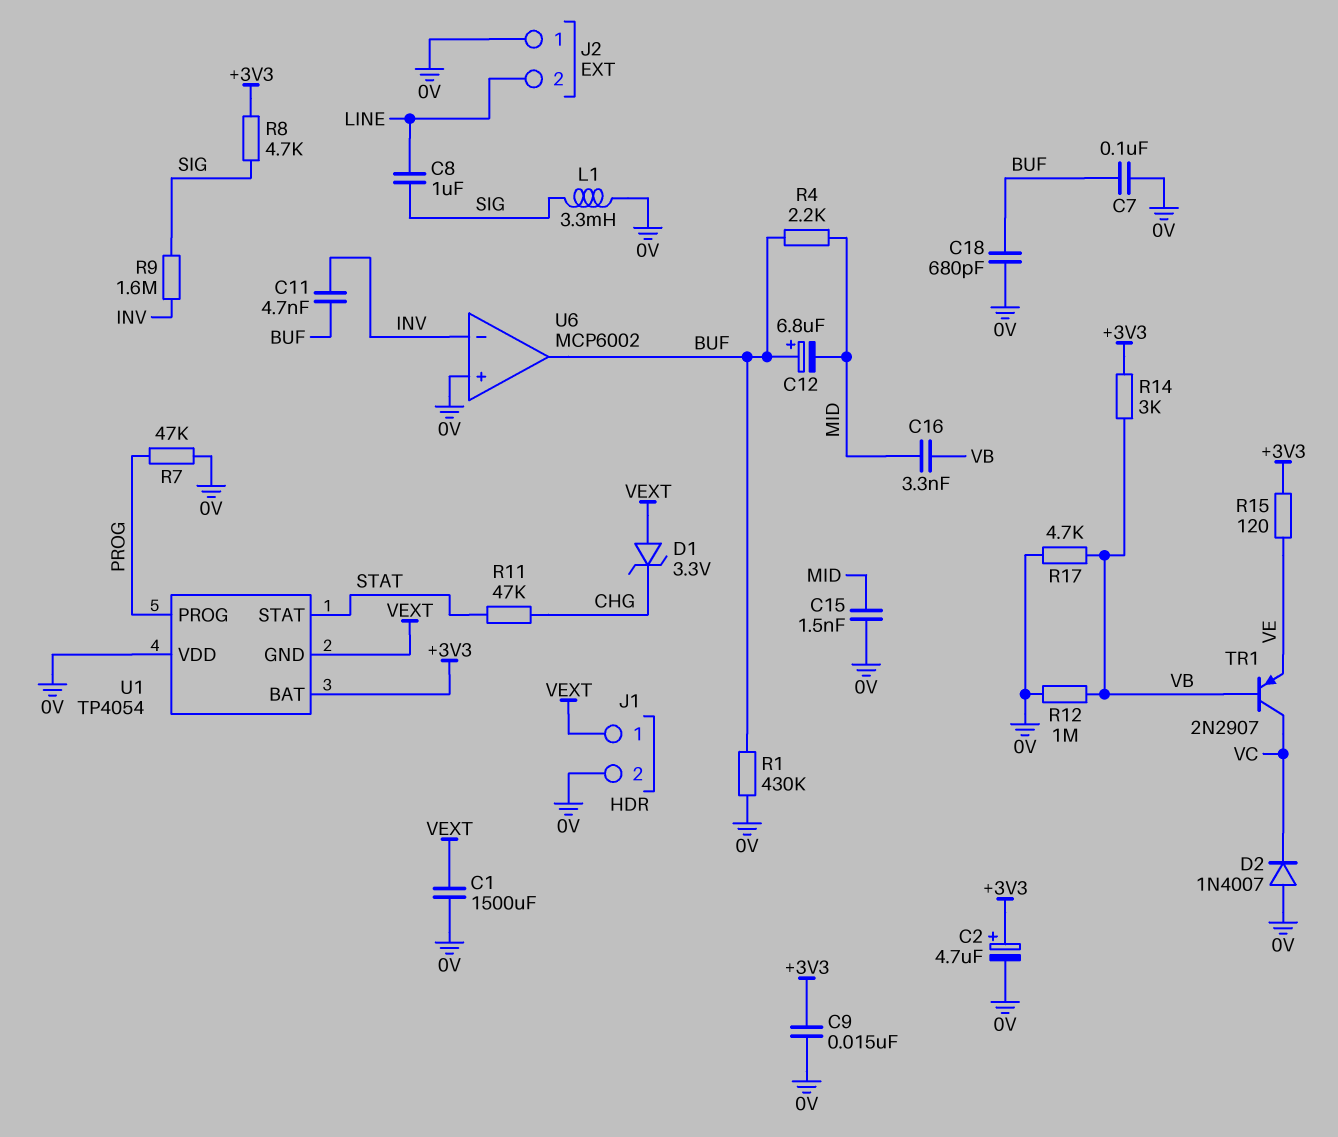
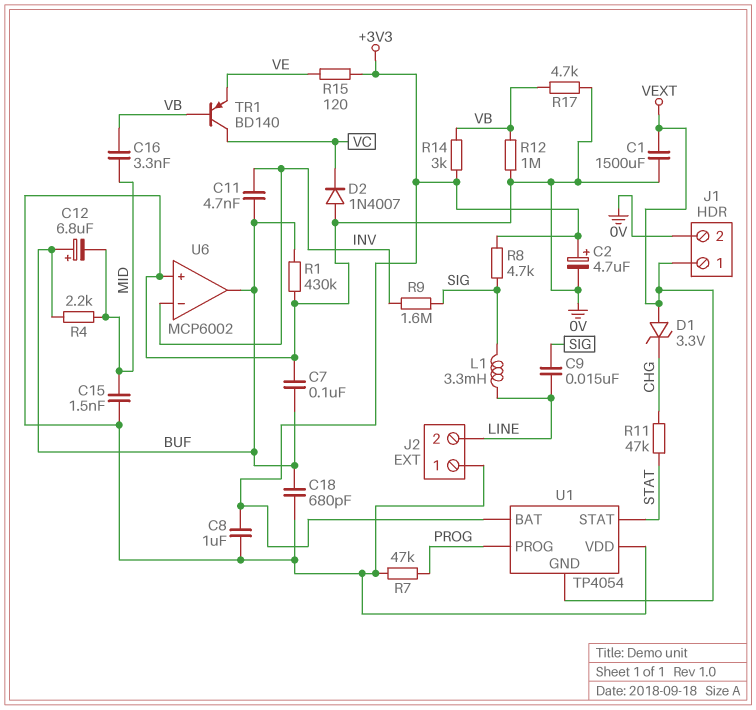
C8: 1uF (LINE, SIG) -> 1uF (+3V3, 0V)
C9: 15nF (+3V3, 0V) -> 15nF (LINE, SIG)
L1: 3.3mH (0V, SIG) -> 3.3mH (LINE, SIG)
TR1: PNP 2N2907 (B VB, C VC, E VE) -> PNP BD140 (B VB, C VC, E VE)

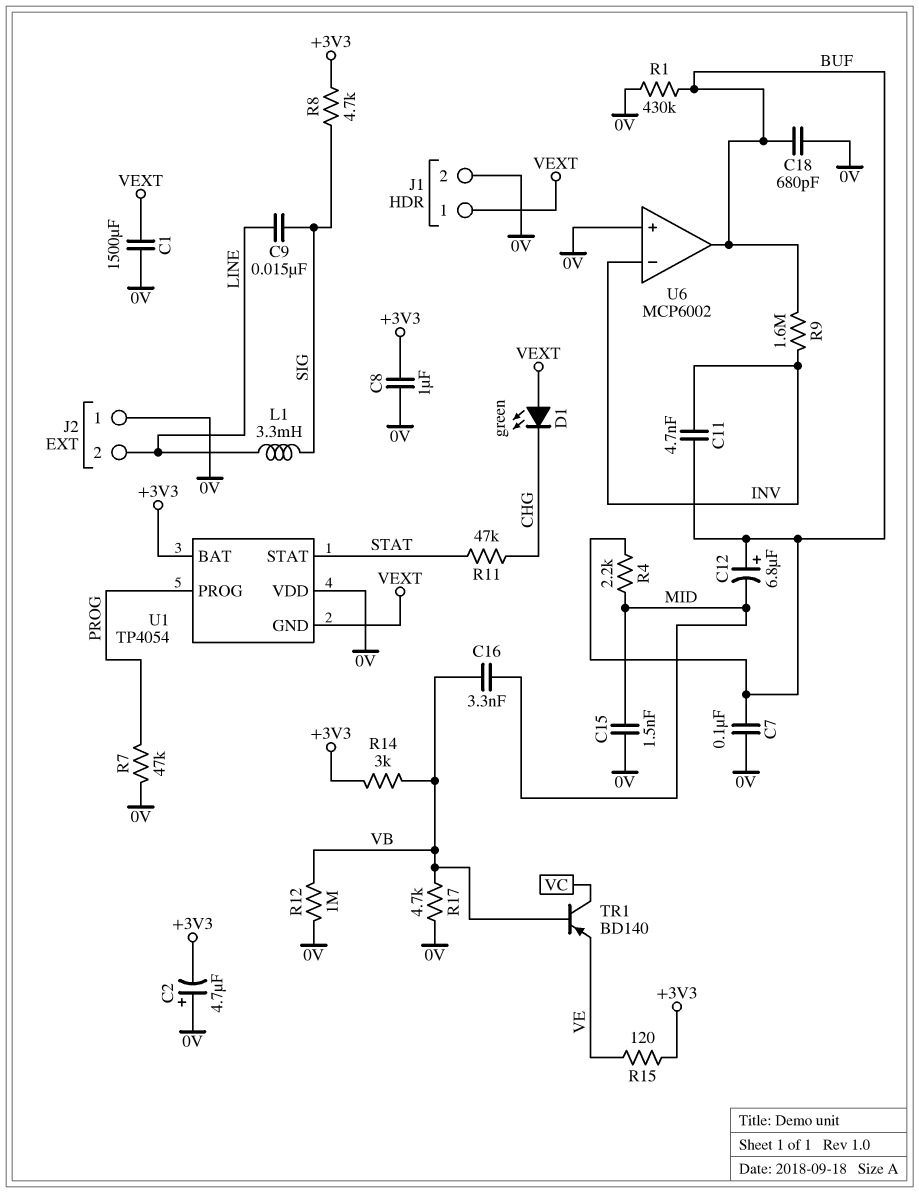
C2: 4.7uF (plus +3V3, minus 0V) -> 4.7uF (plus 0V, minus +3V3)
D1: zener 3.3V (A VEXT, K CHG) -> LED green (A VEXT, K CHG)
D2: diode 1N4007 (A 0V, K VC) -> none
R9: 1.6M (INV, SIG) -> 1.6M (BUF, INV)

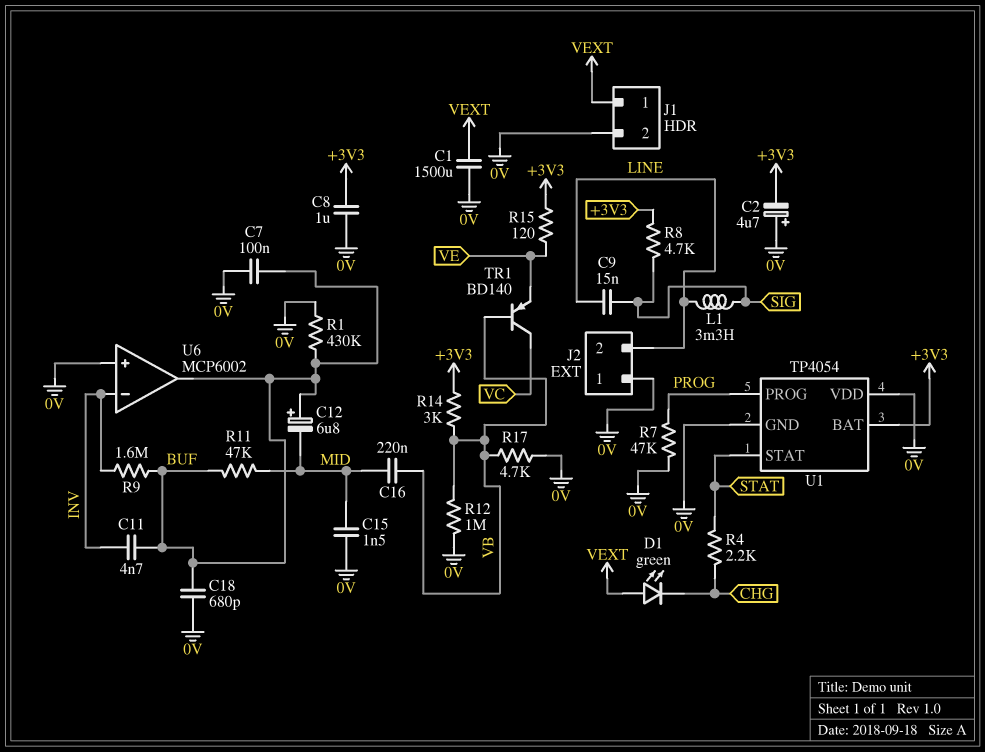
C16: 3.3nF (MID, VB) -> 220nF (MID, VB)
R4: 2.2k (BUF, MID) -> 2.2k (CHG, STAT)
R11: 47k (CHG, STAT) -> 47k (BUF, MID)
U1 pin GND: VEXT -> 0V

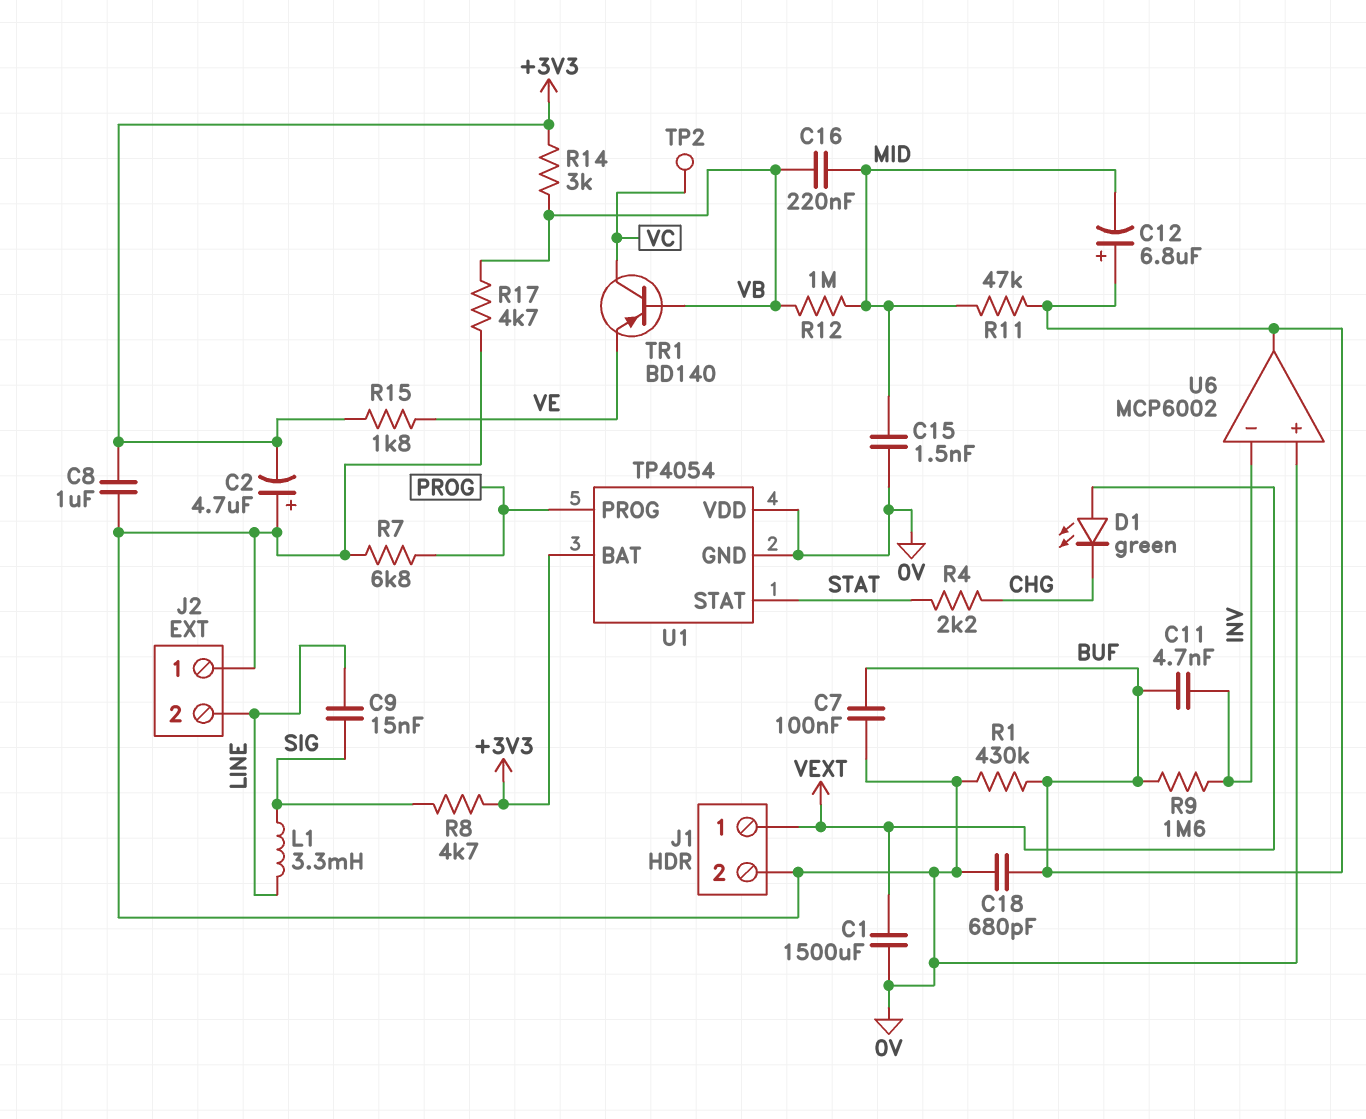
R7: 47k (0V, PROG) -> 6.8k (0V, PROG)
R12: 1M (0V, VB) -> 1M (MID, VB)
R15: 120 (+3V3, VE) -> 1.8k (+3V3, VE)
TP2: none -> test point (VC)

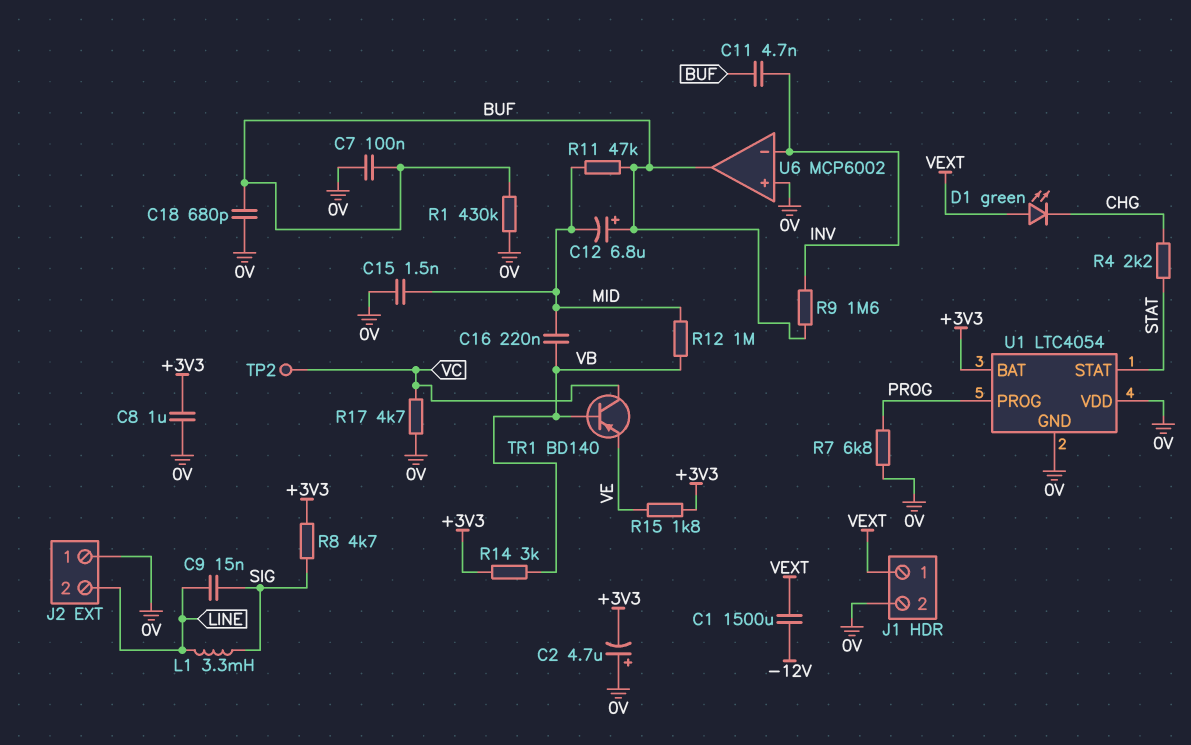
C1: 1500uF (0V, VEXT) -> 1500uF (-12V, VEXT)
R17: 4.7k (0V, VB) -> 4.7k (0V, VC)
U1: TP4054 -> LTC4054

